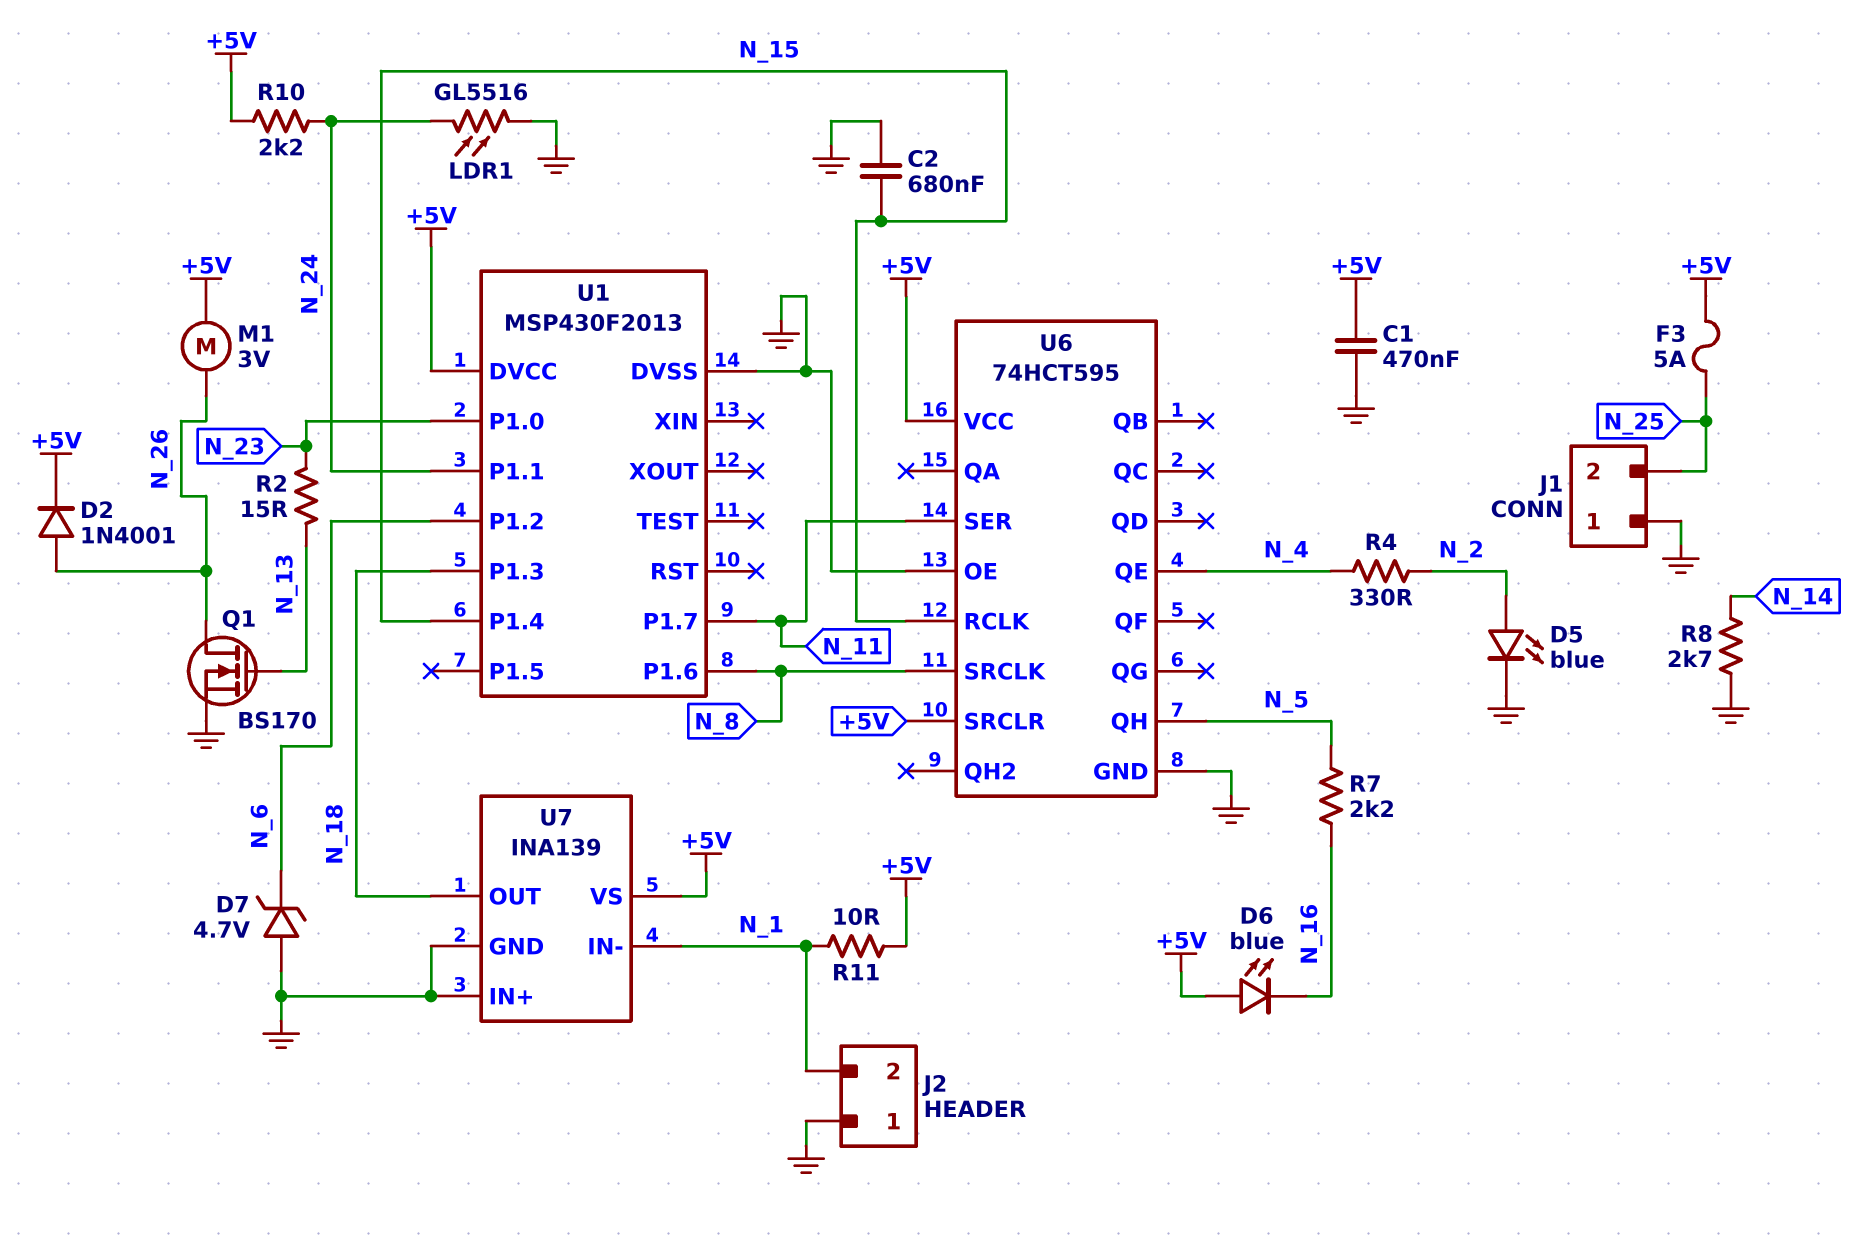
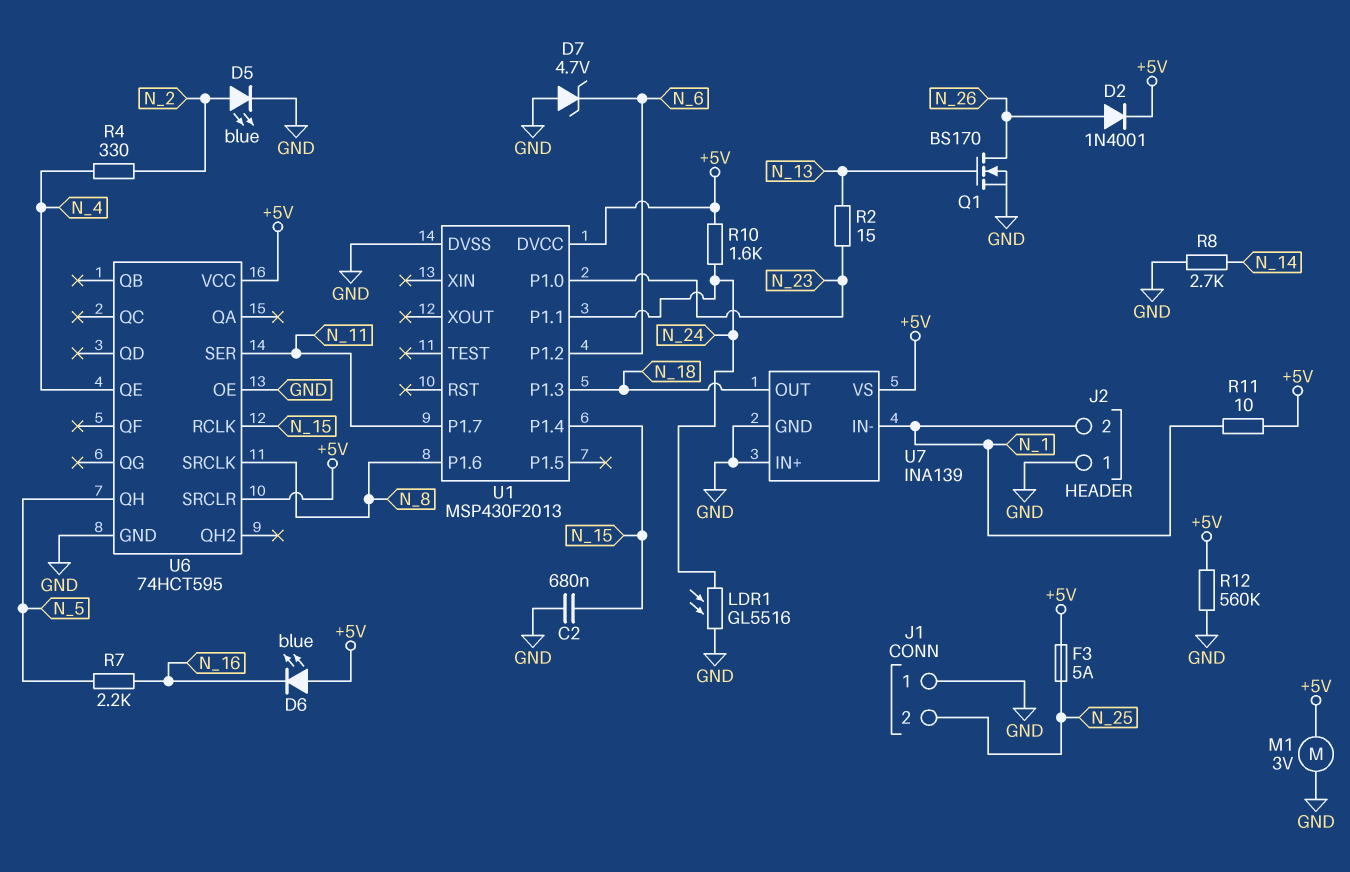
C1: 470nF (+5V, GND) -> none
M1: motor 3V (+5V, N_26) -> motor 3V (+5V, GND)
R10: 2.2k (+5V, N_24) -> 1.6k (+5V, N_24)
R12: none -> 560k (+5V, GND)

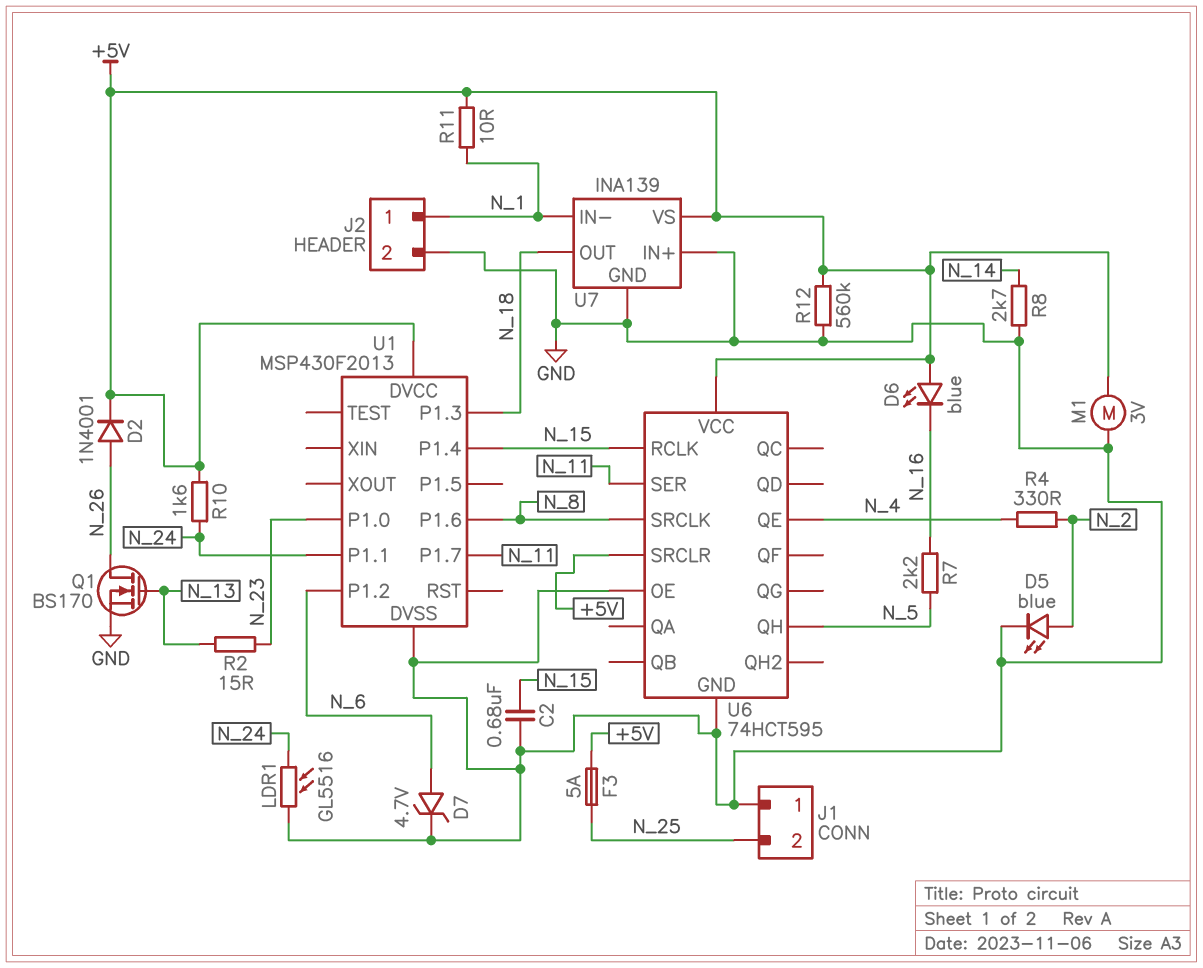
D7: zener 4.7V (A GND, K N_6) -> zener 4.7V (A N_6, K GND)
J2 pin 1: GND -> N_1
J2 pin 2: N_1 -> GND

